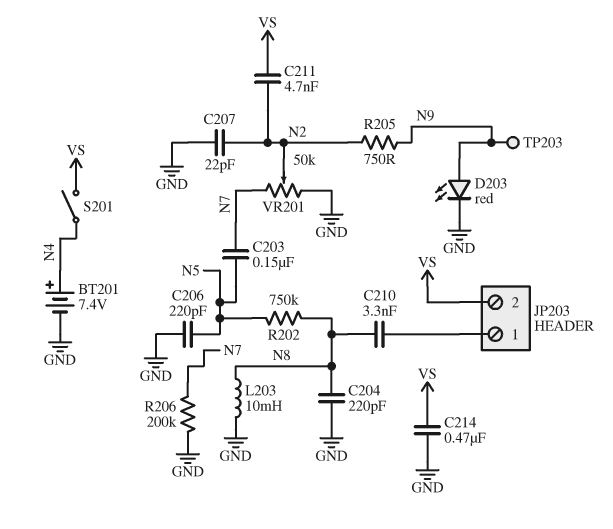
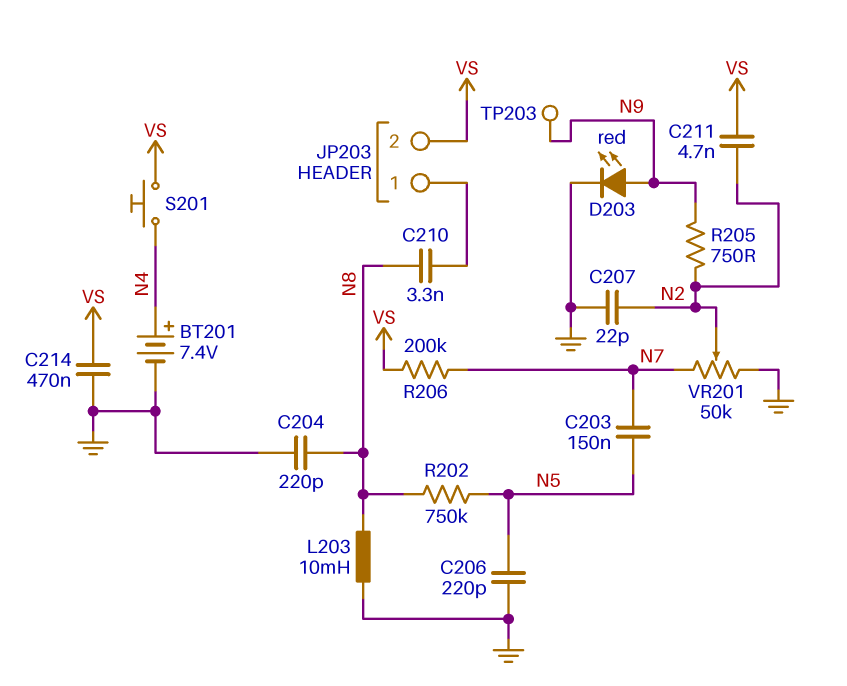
R206: 200k (GND, N7) -> 200k (N7, VS)
S201: switch (N4, VS) -> button (N4, VS)

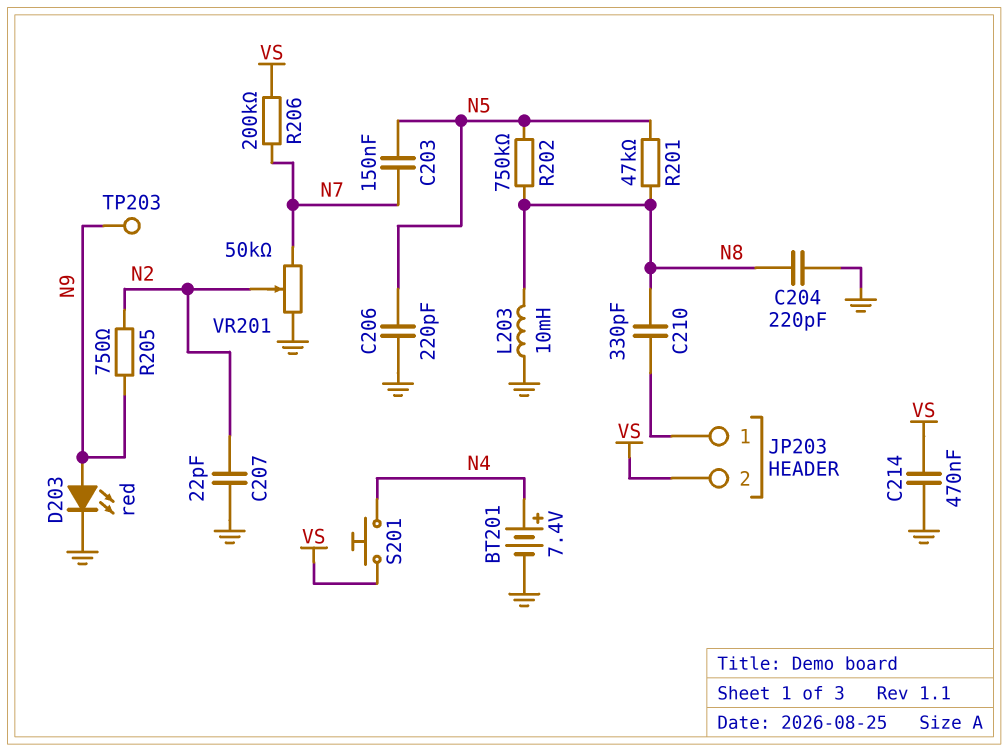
C210: 3.3nF (JP203/1, N8) -> 330pF (JP203/1, N8)
C211: 4.7nF (N2, VS) -> none
R201: none -> 47k (N5, N8)

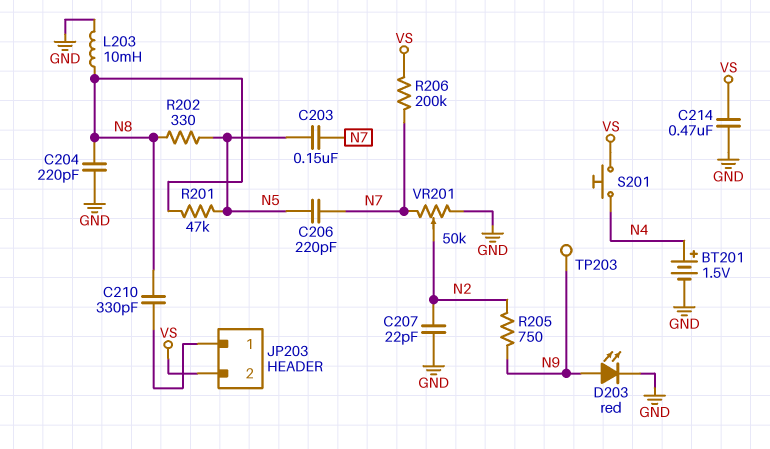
BT201: 7.4V (plus N4, minus GND) -> 1.5V (plus N4, minus GND)
C206: 220pF (GND, N5) -> 220pF (N5, N7)
R202: 750k (N5, N8) -> 330 (N5, N8)

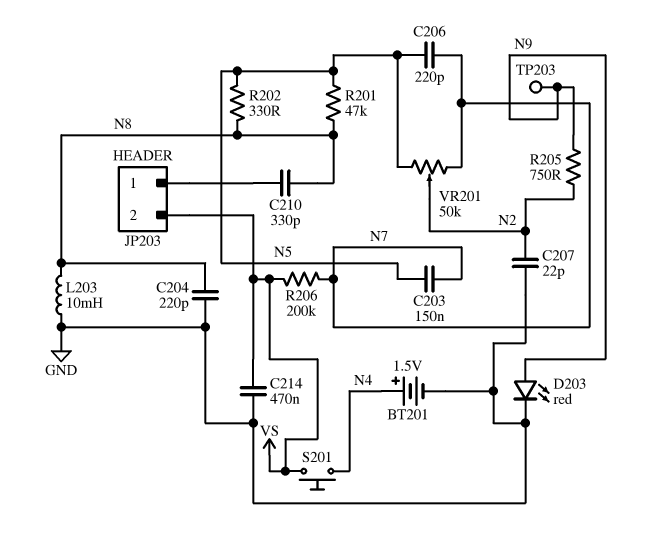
VR201: 50k (GND, N7, wiper N2) -> 50k (N5, N7, wiper N2)

